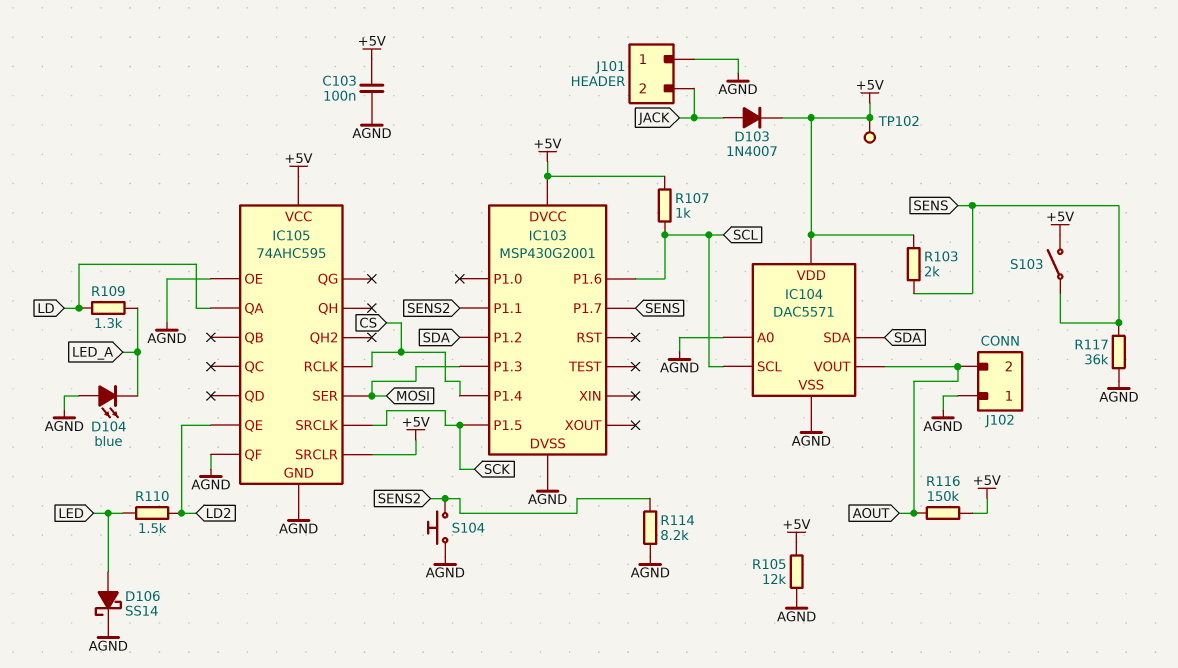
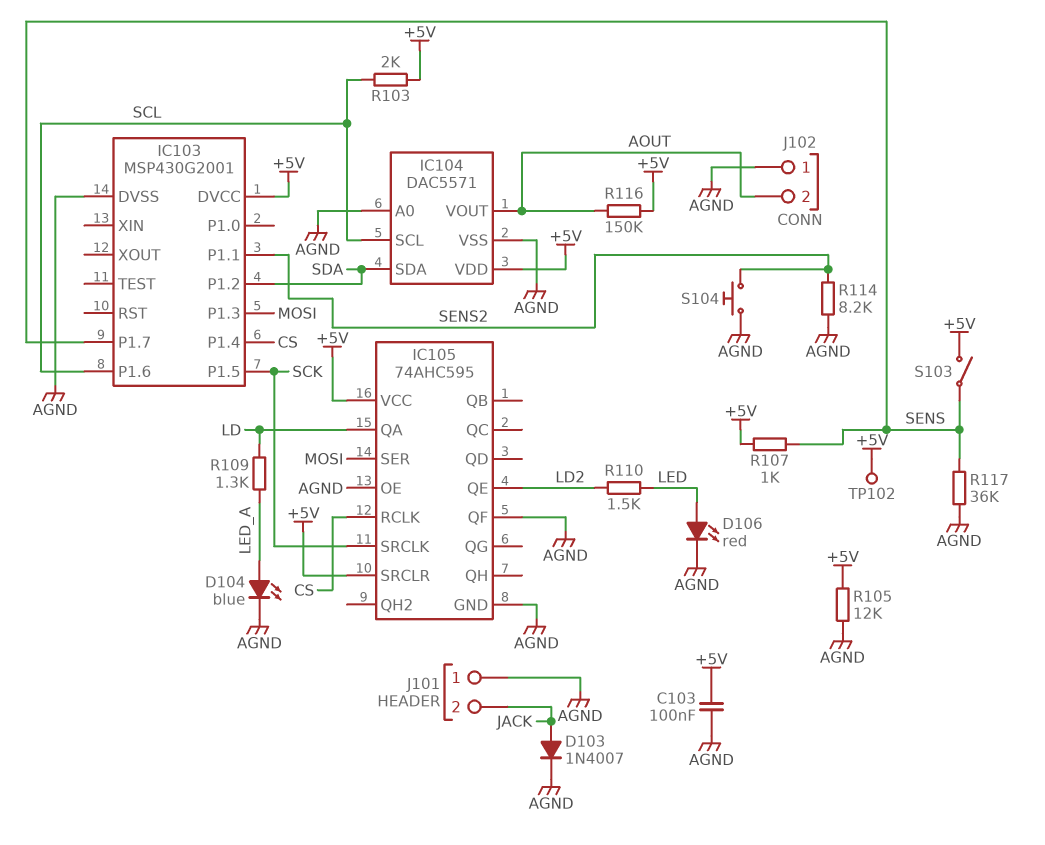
D103: diode 1N4007 (A JACK, K +5V) -> diode 1N4007 (A JACK, K AGND)
D104: LED blue (A AGND, K LED_A) -> LED blue (A LED_A, K AGND)
D106: schottky SS14 (A LED, K AGND) -> LED red (A LED, K AGND)
R103: 2k (+5V, SENS) -> 2k (+5V, SCL)
R107: 1k (+5V, SCL) -> 1k (+5V, SENS)

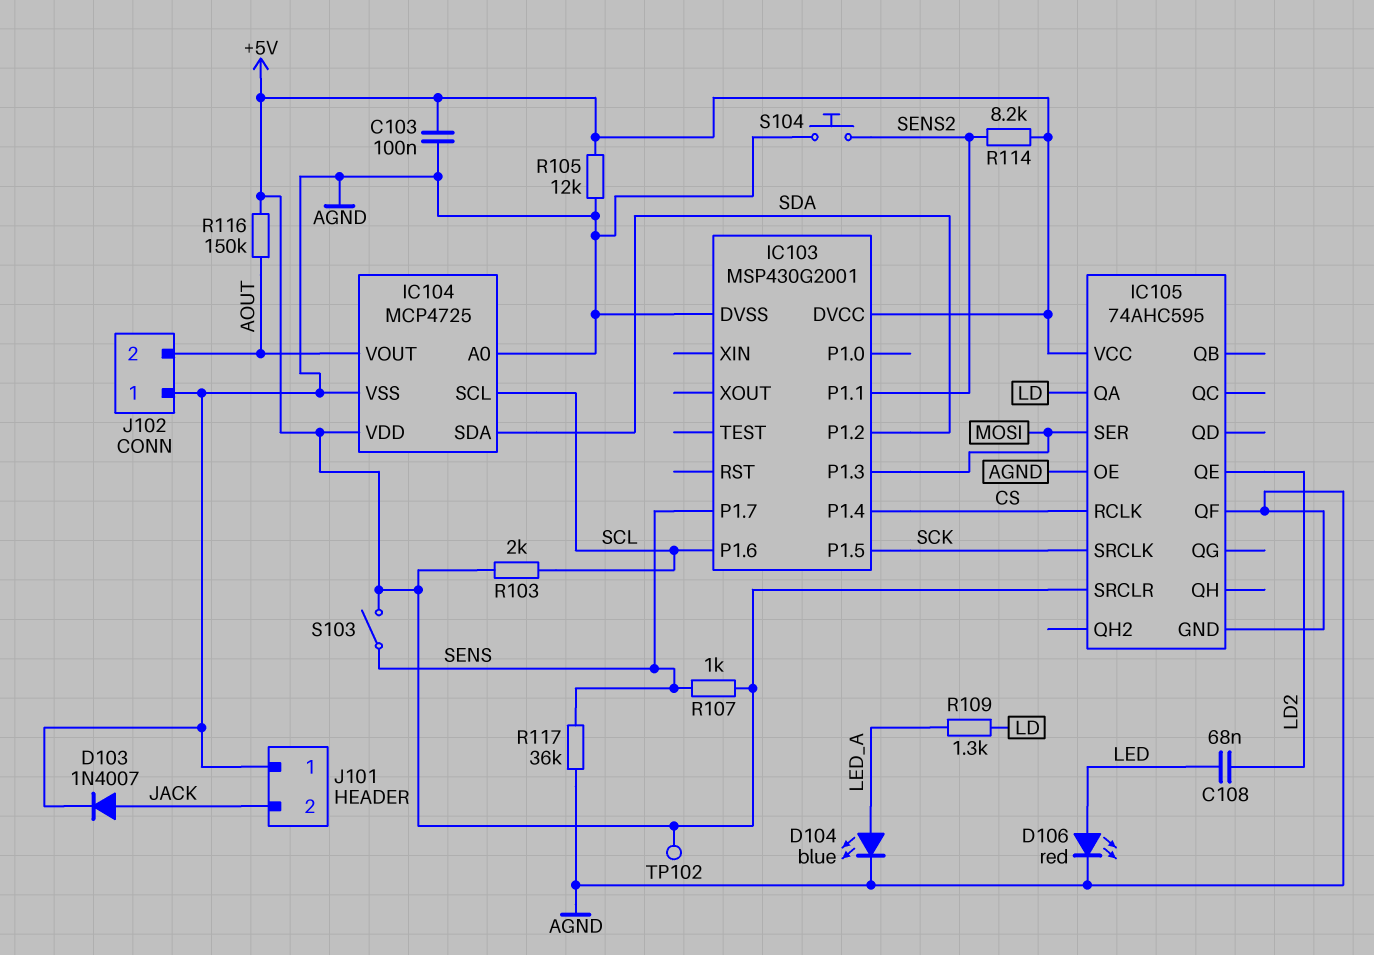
C108: none -> 68nF (LD2, LED)
IC104: DAC5571 -> MCP4725
R110: 1.5k (LD2, LED) -> none
R114: 8.2k (AGND, SENS2) -> 8.2k (+5V, SENS2)

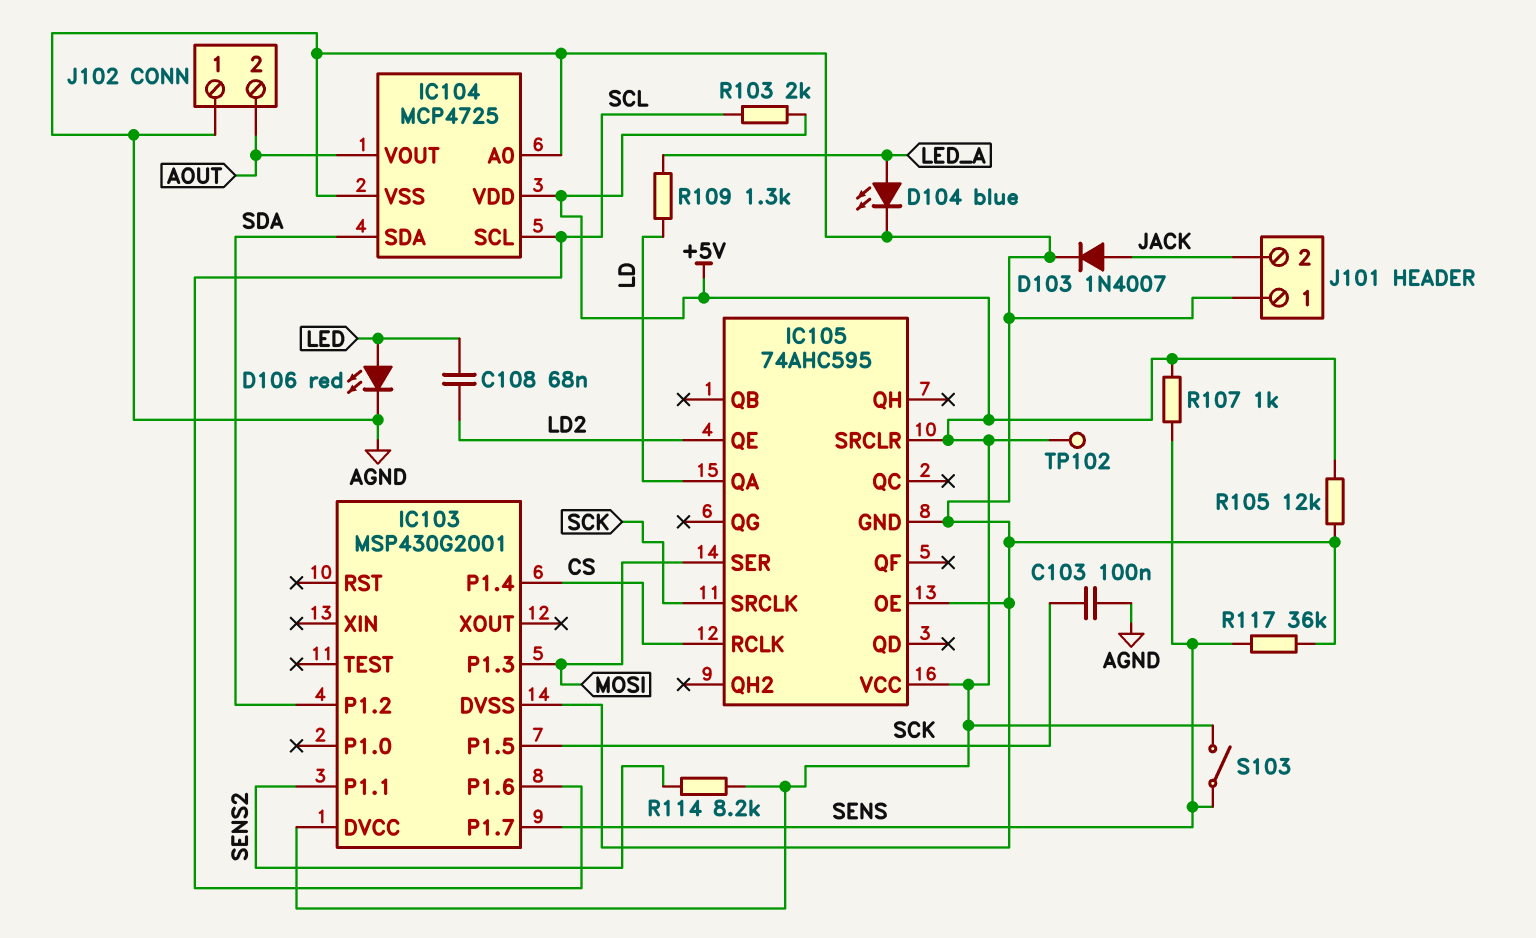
C103: 100nF (+5V, AGND) -> 100nF (AGND, SCK)
IC105 pin QF: AGND -> none
R116: 150k (+5V, AOUT) -> none
S104: button (AGND, SENS2) -> none

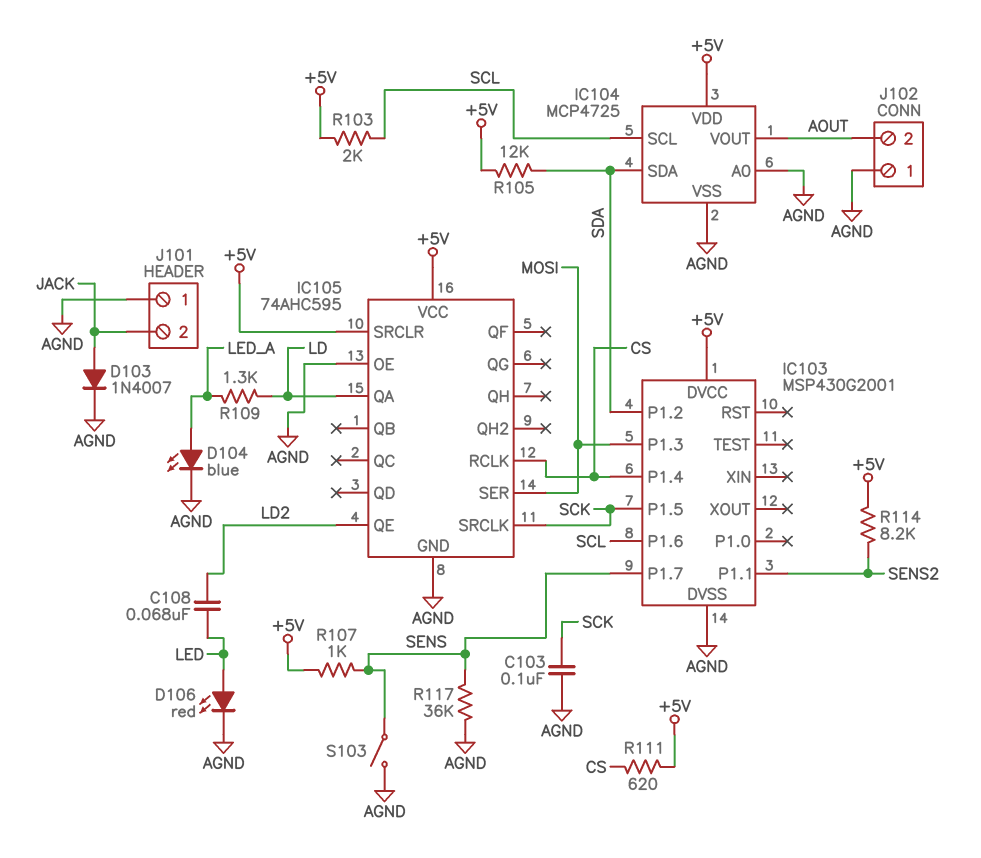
R105: 12k (+5V, AGND) -> 12k (+5V, SDA)
R111: none -> 620 (+5V, CS)
S103: switch (+5V, SENS) -> switch (AGND, SENS)
TP102: test point (+5V) -> none

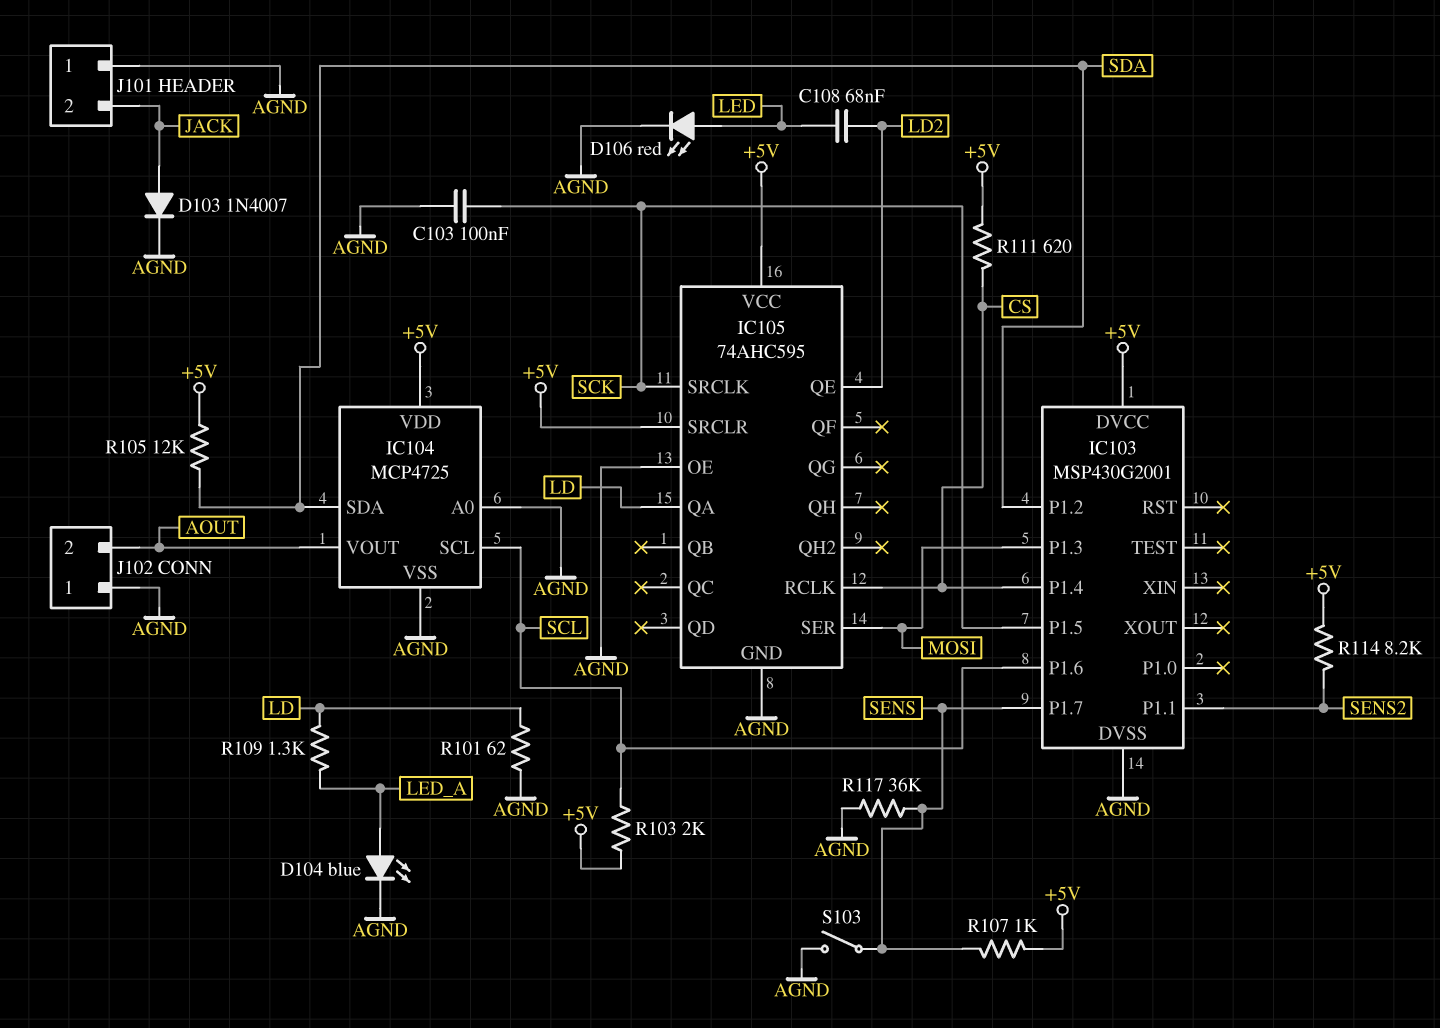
R101: none -> 62 (AGND, LD)

